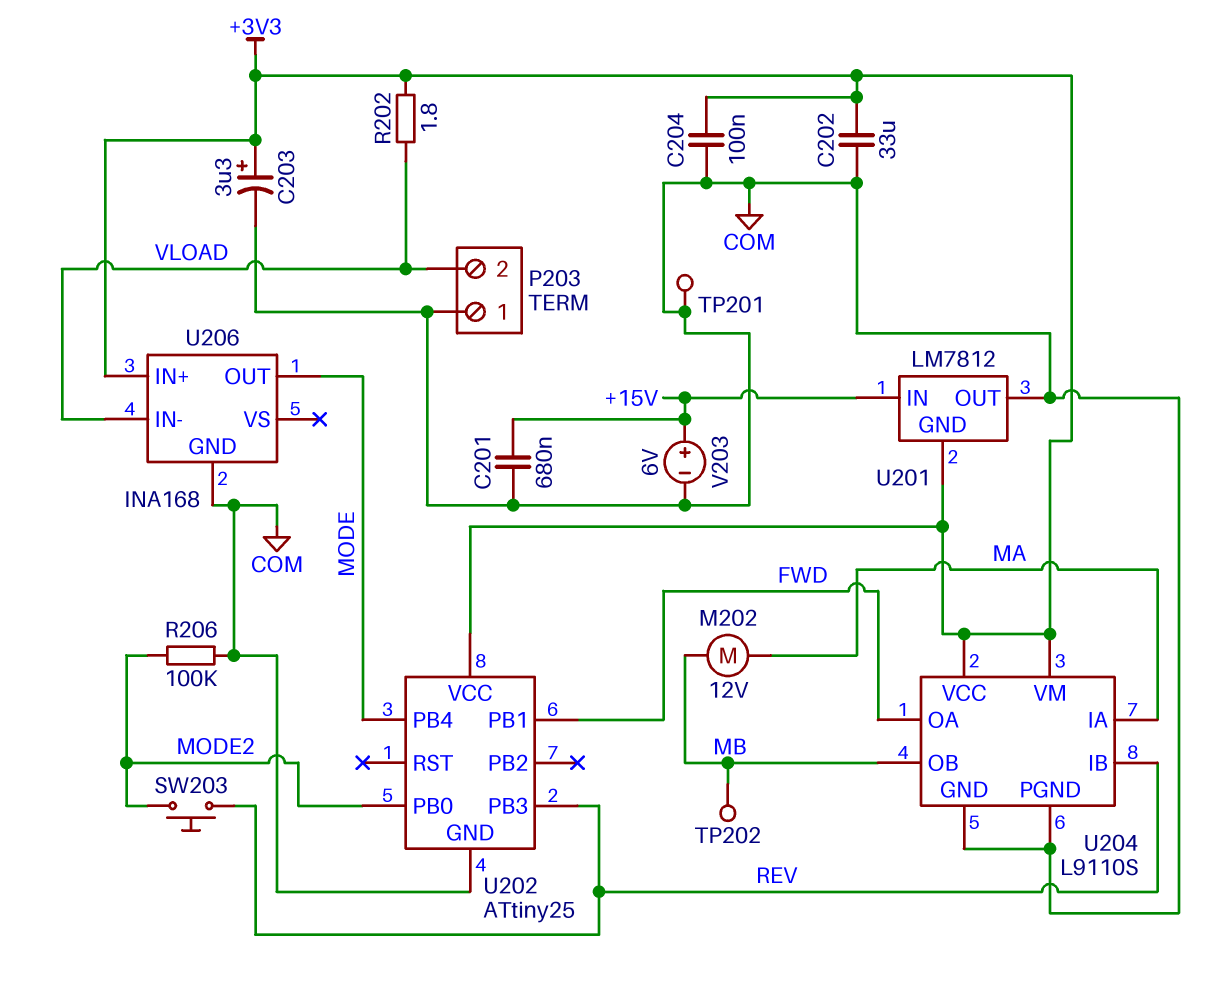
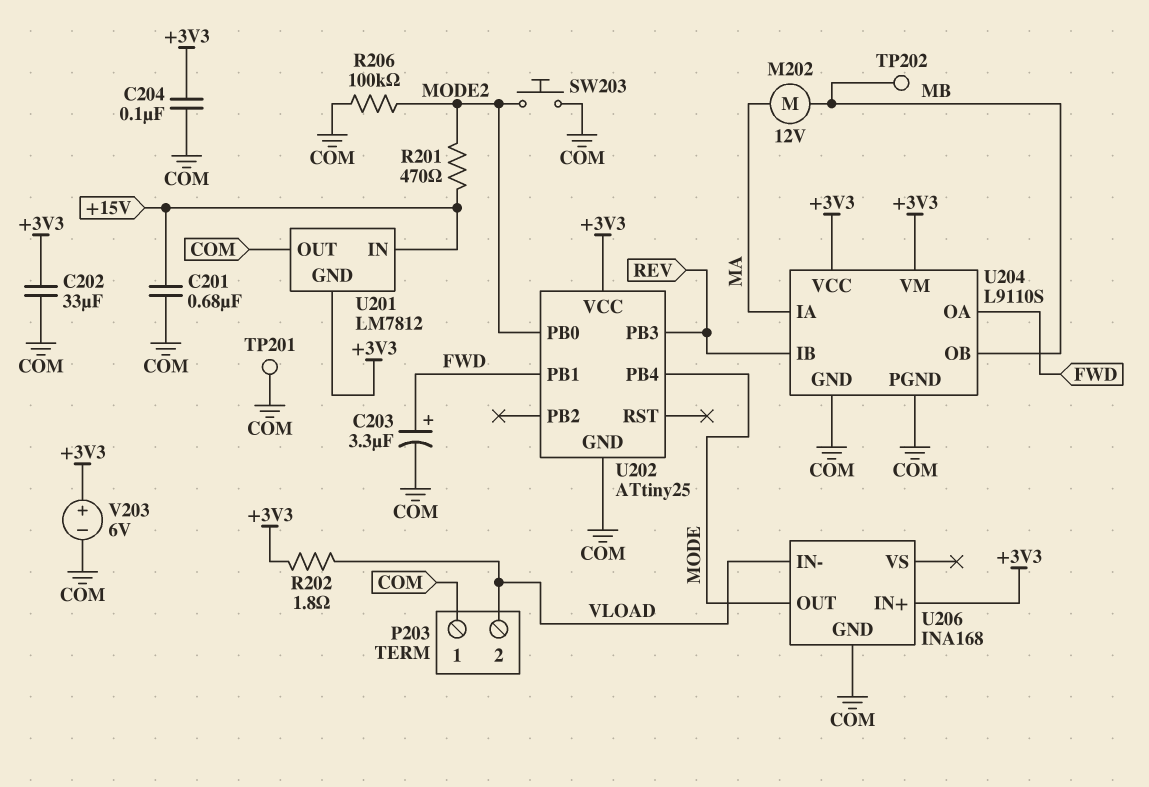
C203: 3.3uF (plus +3V3, minus COM) -> 3.3uF (plus FWD, minus COM)
R201: none -> 470 (+15V, MODE2)
SW203: button (MODE2, REV) -> button (COM, MODE2)
V203: 6V (plus +15V, minus COM) -> 6V (plus +3V3, minus COM)

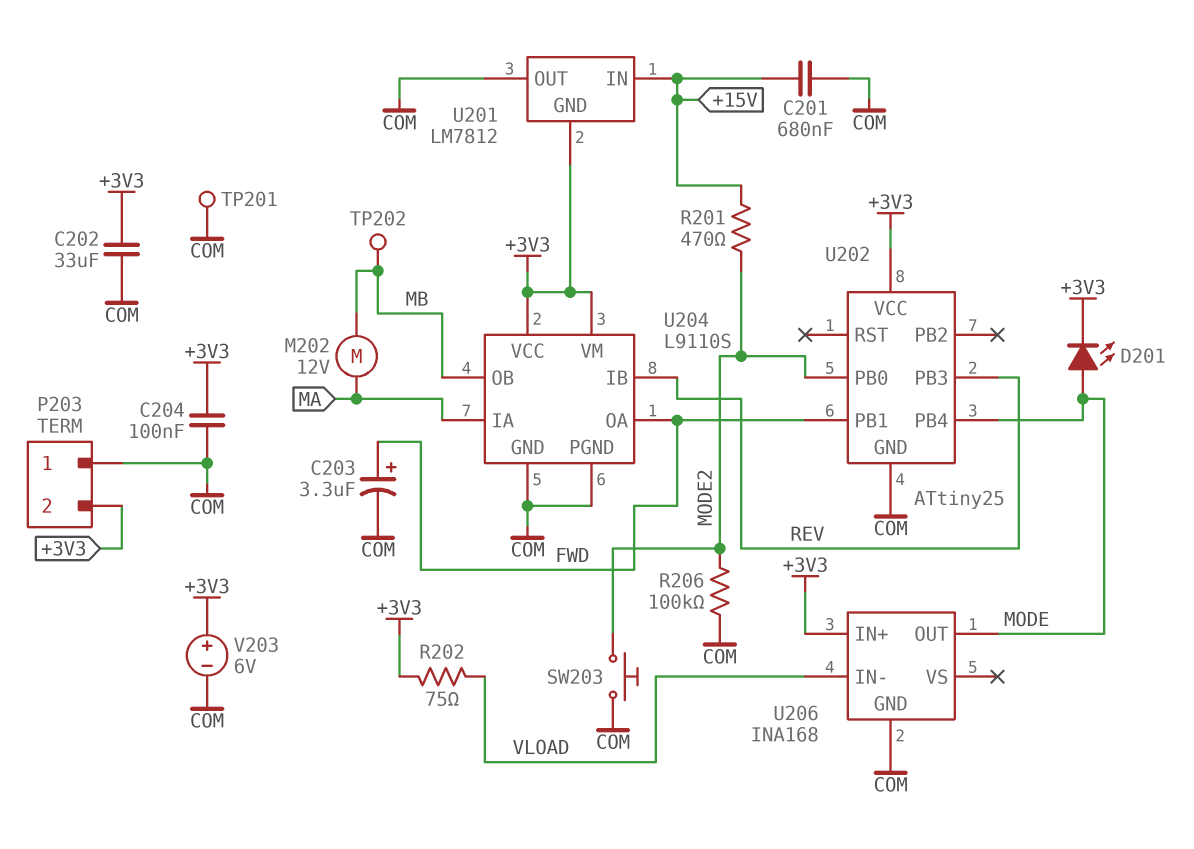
D201: none -> LED (A MODE, K +3V3)
P203 pin 2: VLOAD -> +3V3
R202: 1.8 (+3V3, VLOAD) -> 75 (+3V3, VLOAD)

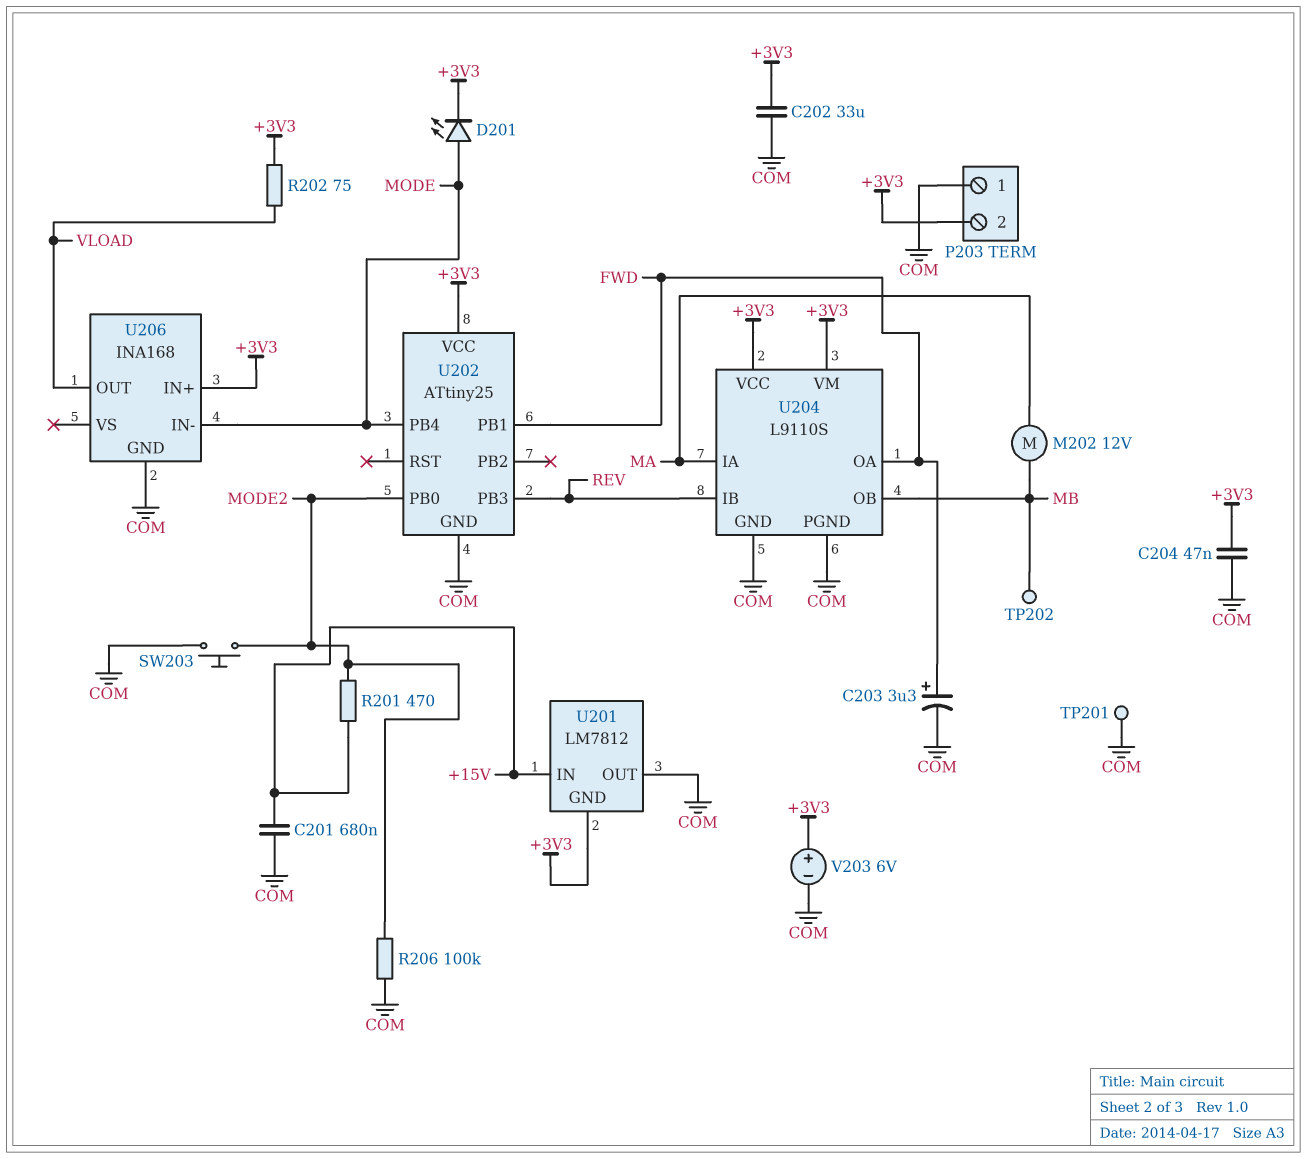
C204: 100nF (+3V3, COM) -> 47nF (+3V3, COM)
U206 pin IN-: VLOAD -> MODE
U206 pin OUT: MODE -> VLOAD

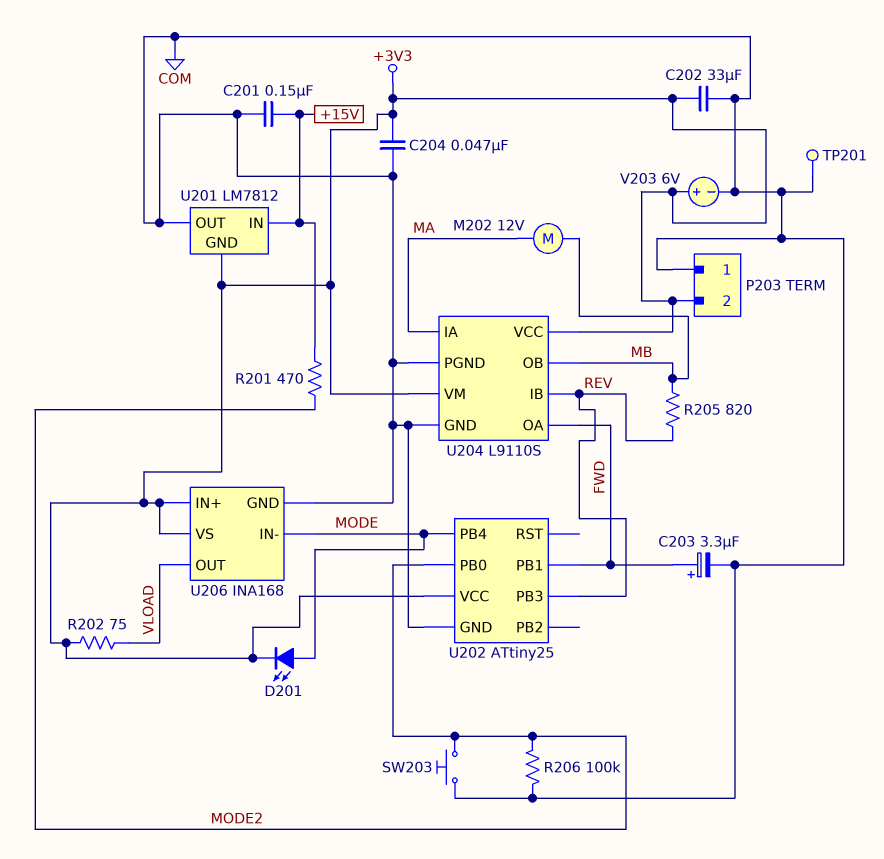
C201: 680nF (+15V, COM) -> 150nF (+15V, COM)
R205: none -> 820 (MB, REV)
TP202: test point (MB) -> none
U206 pin VS: none -> +3V3

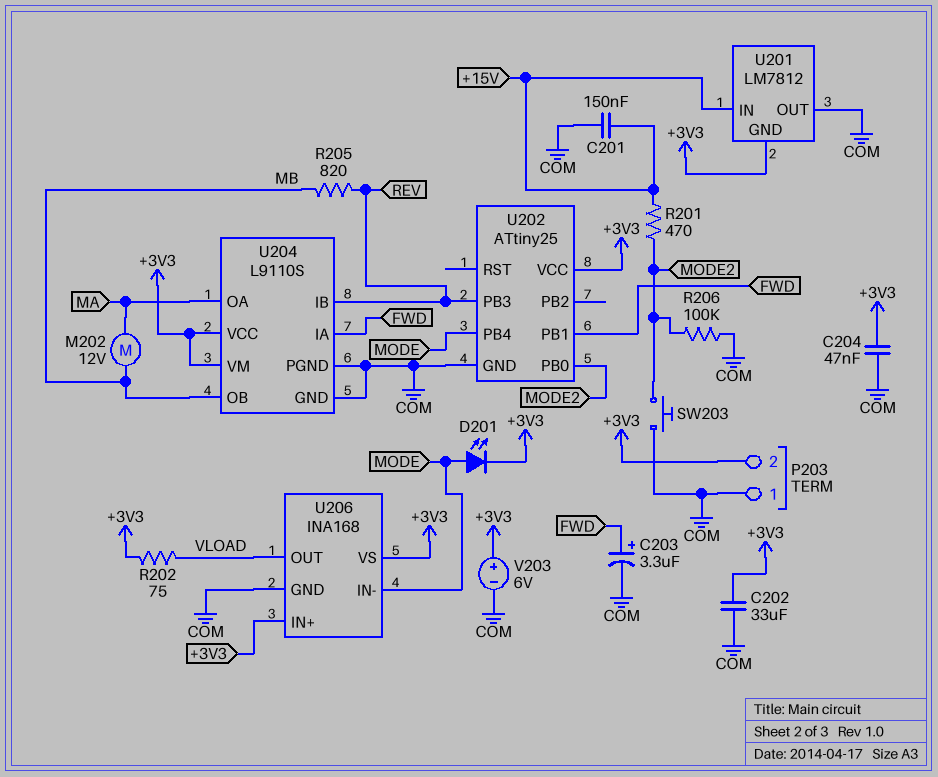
TP201: test point (COM) -> none
U204 pin IA: MA -> FWD
U204 pin OA: FWD -> MA

